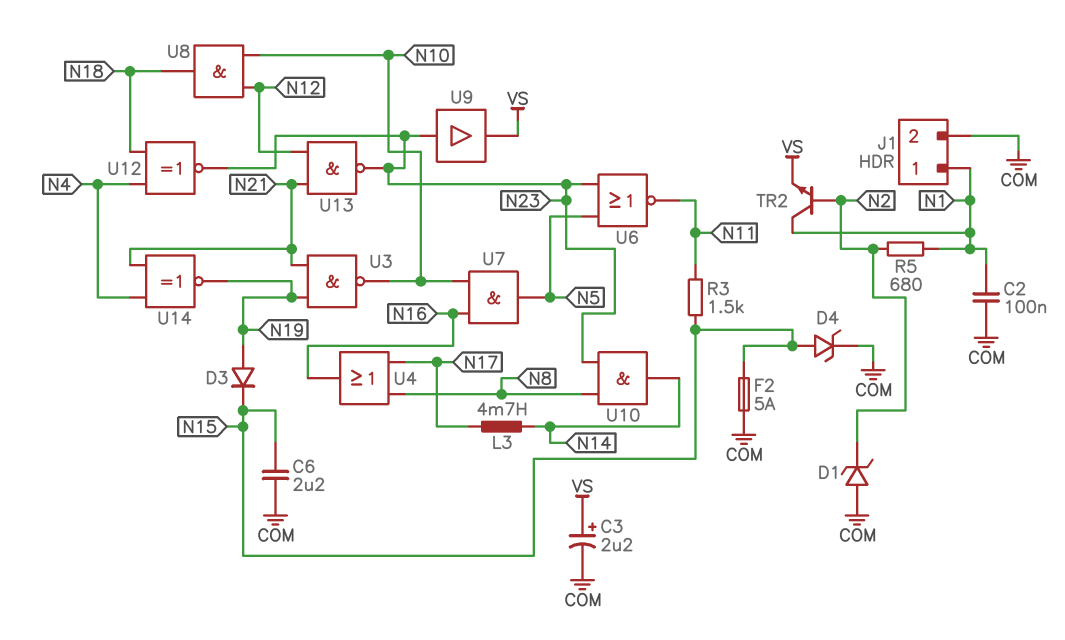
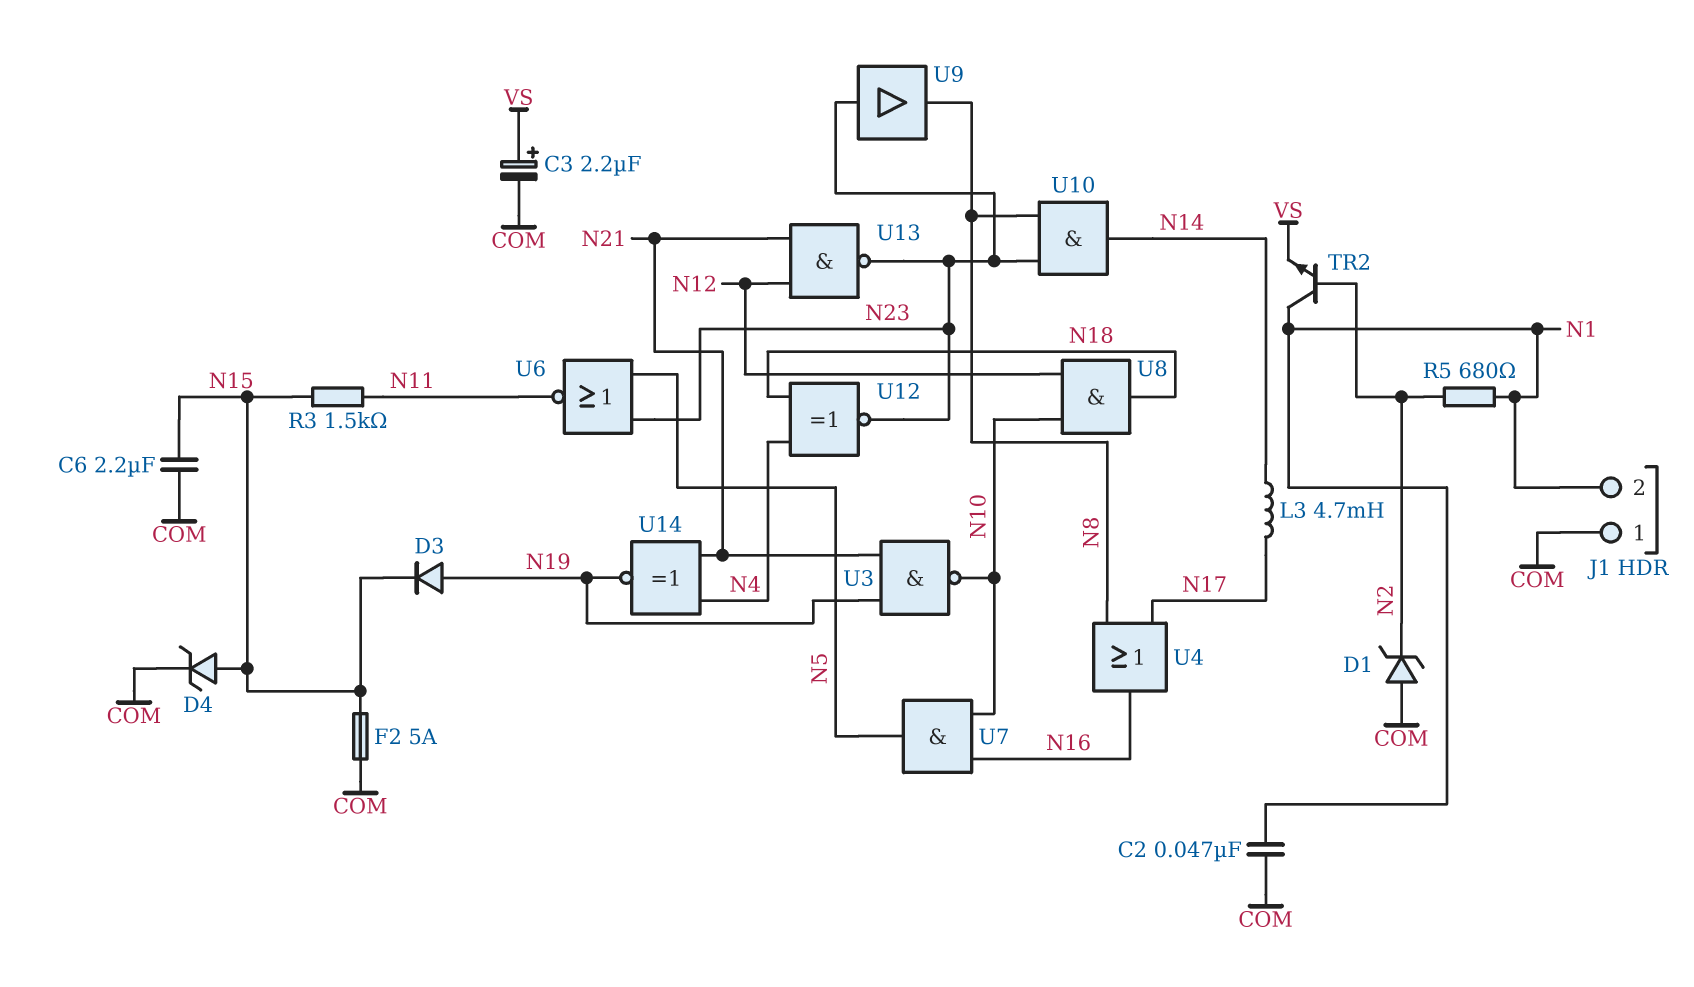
C2: 100nF (COM, N1) -> 47nF (COM, N1)
J1 pin 1: N1 -> COM
J1 pin 2: COM -> N1
U9: buffer (in N23, out VS) -> buffer (in N23, out N8)

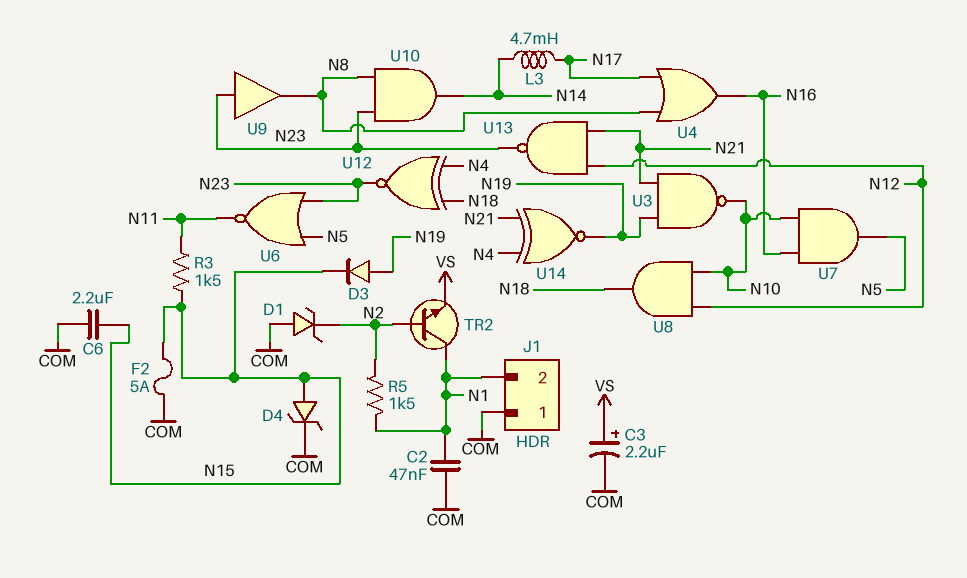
R5: 680 (N1, N2) -> 1.5k (N1, N2)

